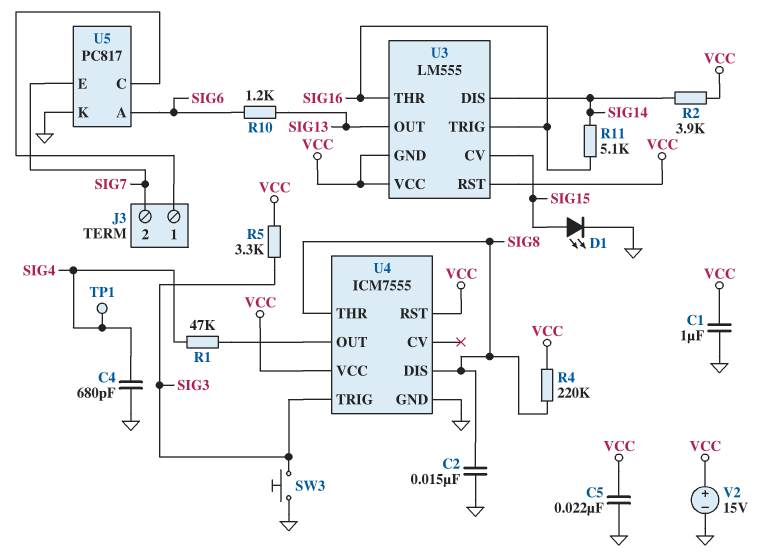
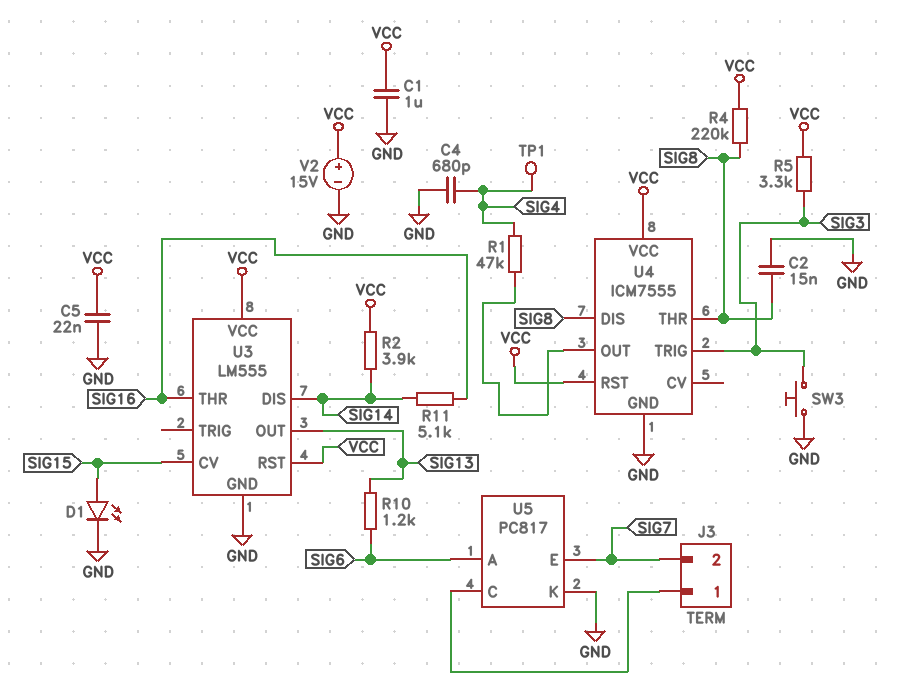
U3 pin GND: VCC -> GND
U3 pin TRIG: SIG16 -> none

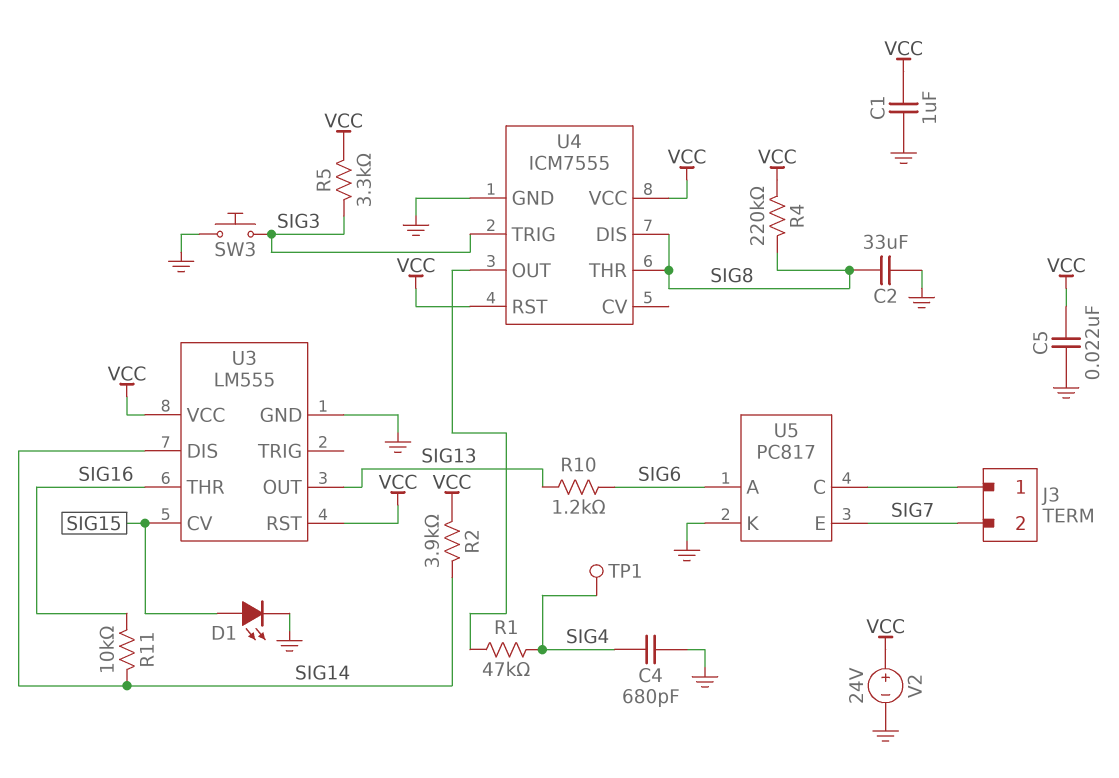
C2: 15nF (GND, SIG8) -> 33uF (GND, SIG8)
R11: 5.1k (SIG14, SIG16) -> 10k (SIG14, SIG16)
V2: 15V (plus VCC, minus GND) -> 24V (plus VCC, minus GND)

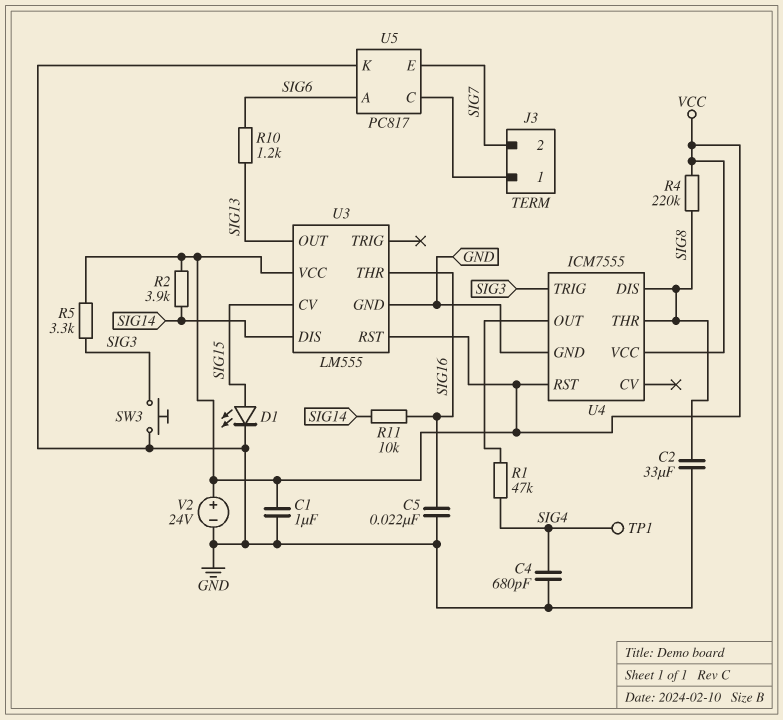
C5: 22nF (GND, VCC) -> 22nF (GND, SIG16)

